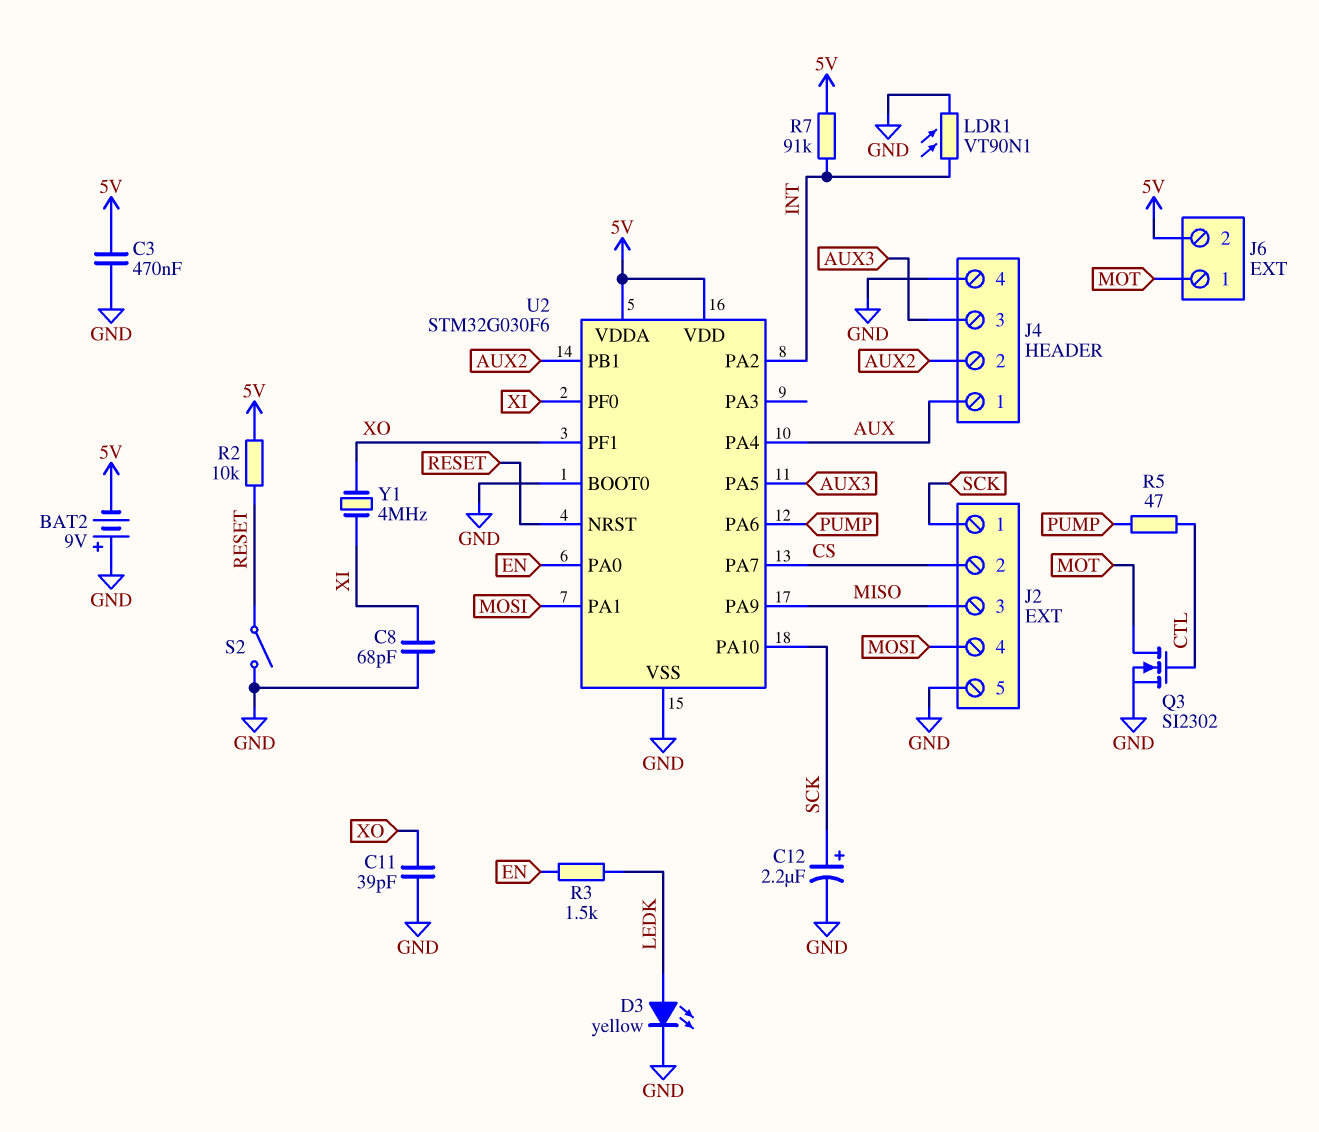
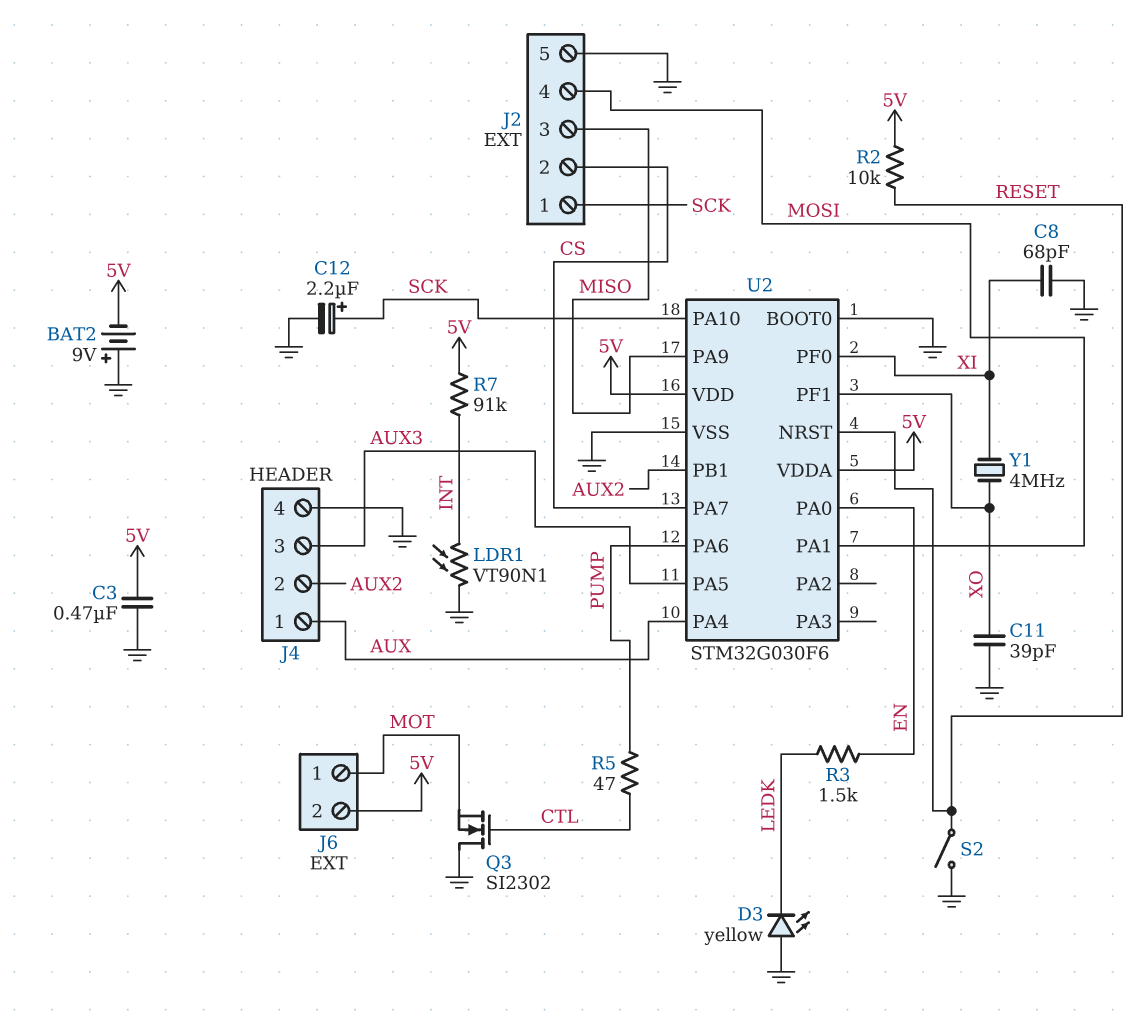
D3: LED yellow (A LEDK, K GND) -> LED yellow (A GND, K LEDK)
Q3: NMOS SI2302 (G CTL, D MOT, S GND) -> NMOS SI2302 (G CTL, D GND, S MOT)
U2 pin PA2: INT -> none

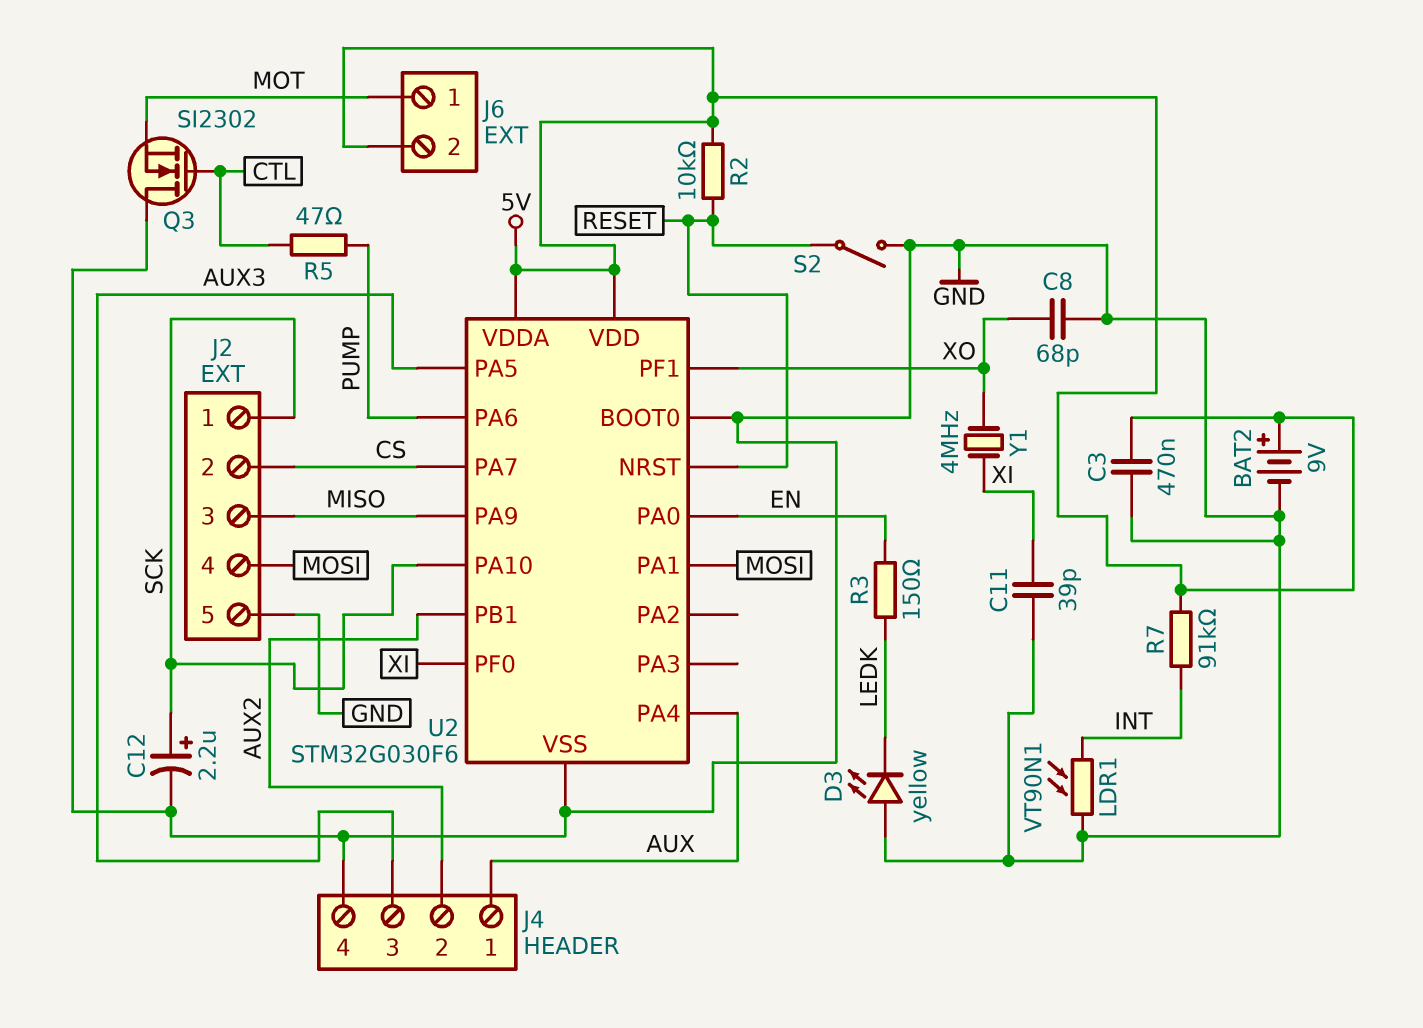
BAT2: 9V (plus GND, minus 5V) -> 9V (plus 5V, minus GND)
C8: 68pF (GND, XI) -> 68pF (GND, XO)
C11: 39pF (GND, XO) -> 39pF (GND, XI)
R3: 1.5k (EN, LEDK) -> 150 (EN, LEDK)

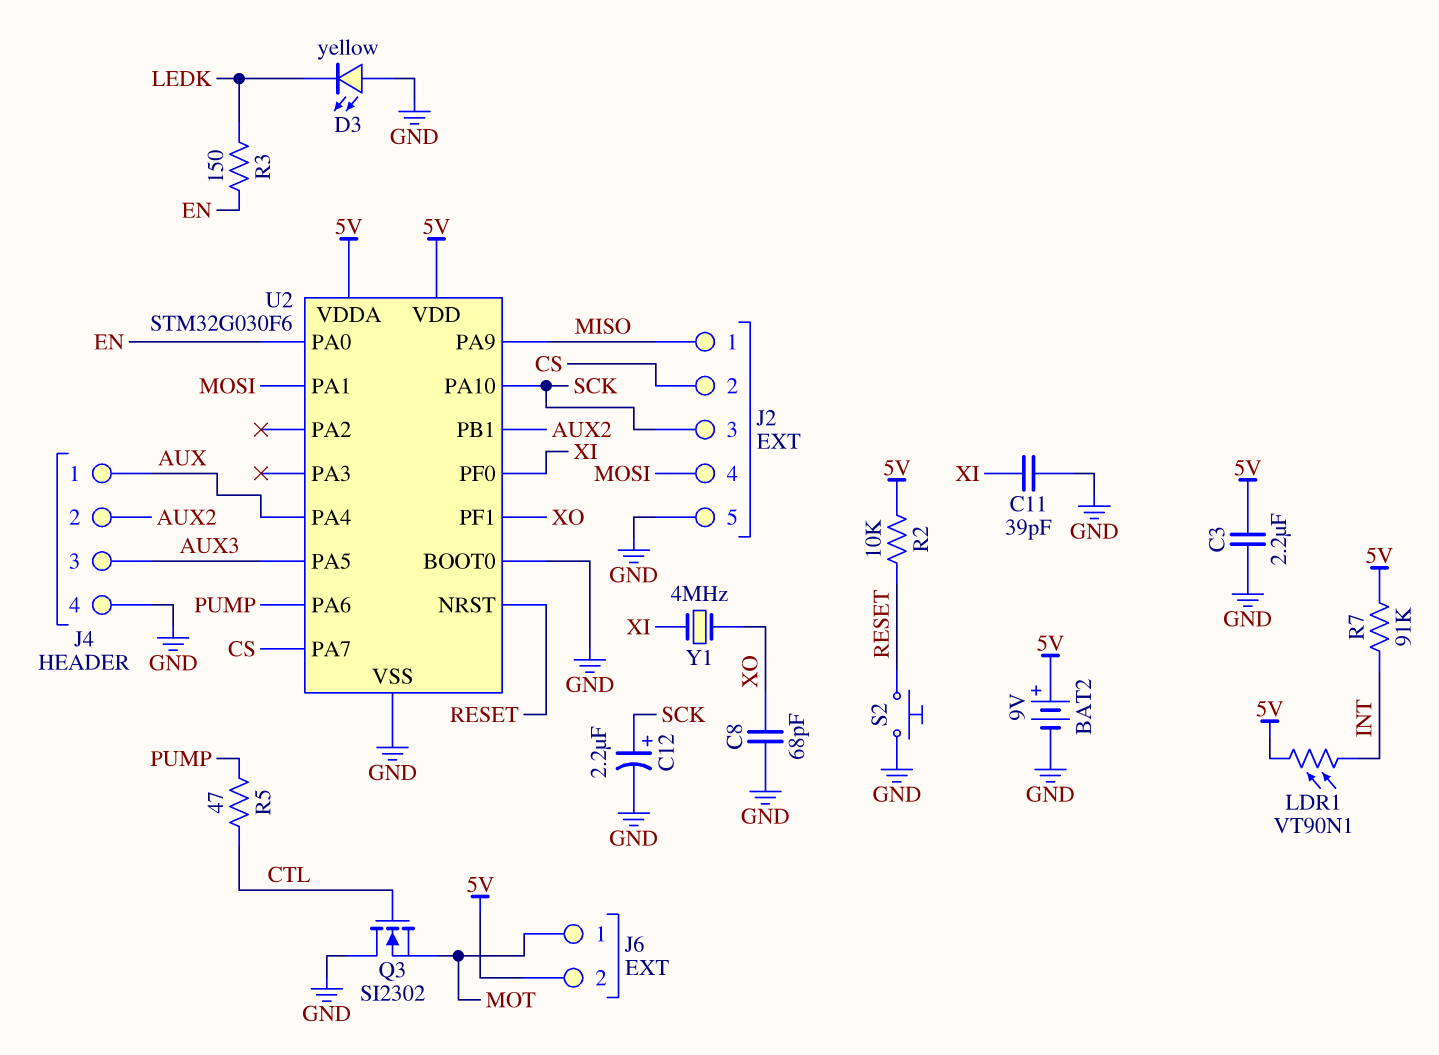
C3: 470nF (5V, GND) -> 2.2uF (5V, GND)
J2 pin 1: SCK -> MISO
J2 pin 3: MISO -> SCK
LDR1: VT90N1 (GND, INT) -> VT90N1 (5V, INT)
S2: switch (GND, RESET) -> button (GND, RESET)

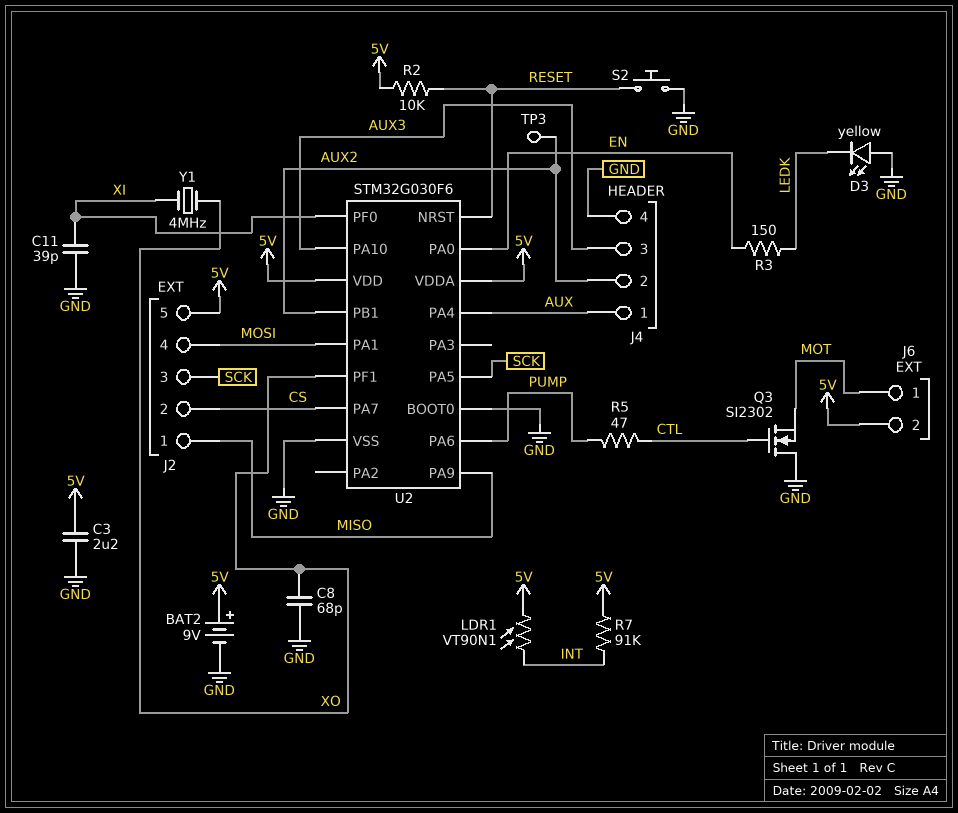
C12: 2.2uF (plus SCK, minus GND) -> none
J2 pin 5: GND -> 5V
TP3: none -> test point (AUX2)
U2 pin PA5: AUX3 -> SCK
U2 pin PA10: SCK -> AUX3

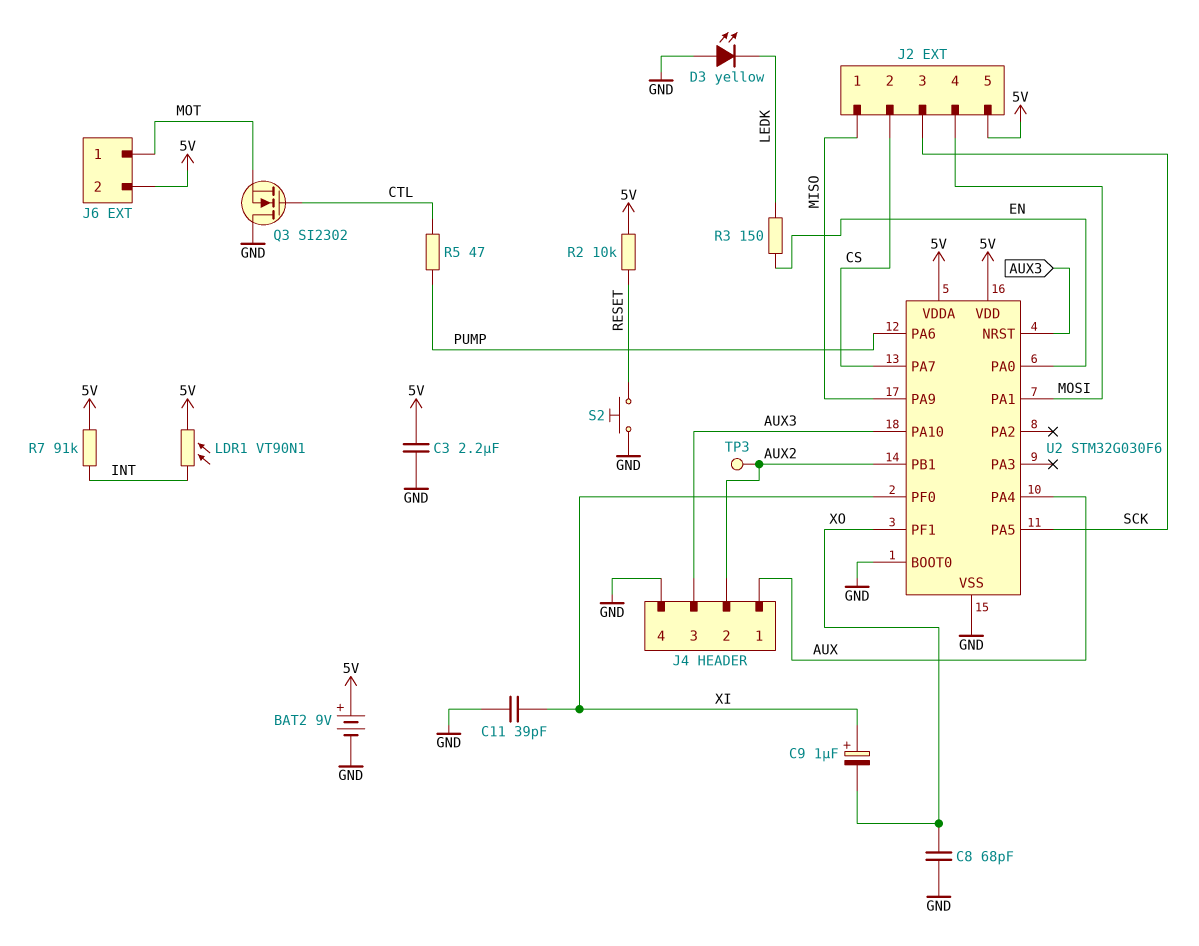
C9: none -> 1uF (plus XI, minus XO)
U2 pin NRST: RESET -> AUX3
Y1: 4MHz (XI, XO) -> none

